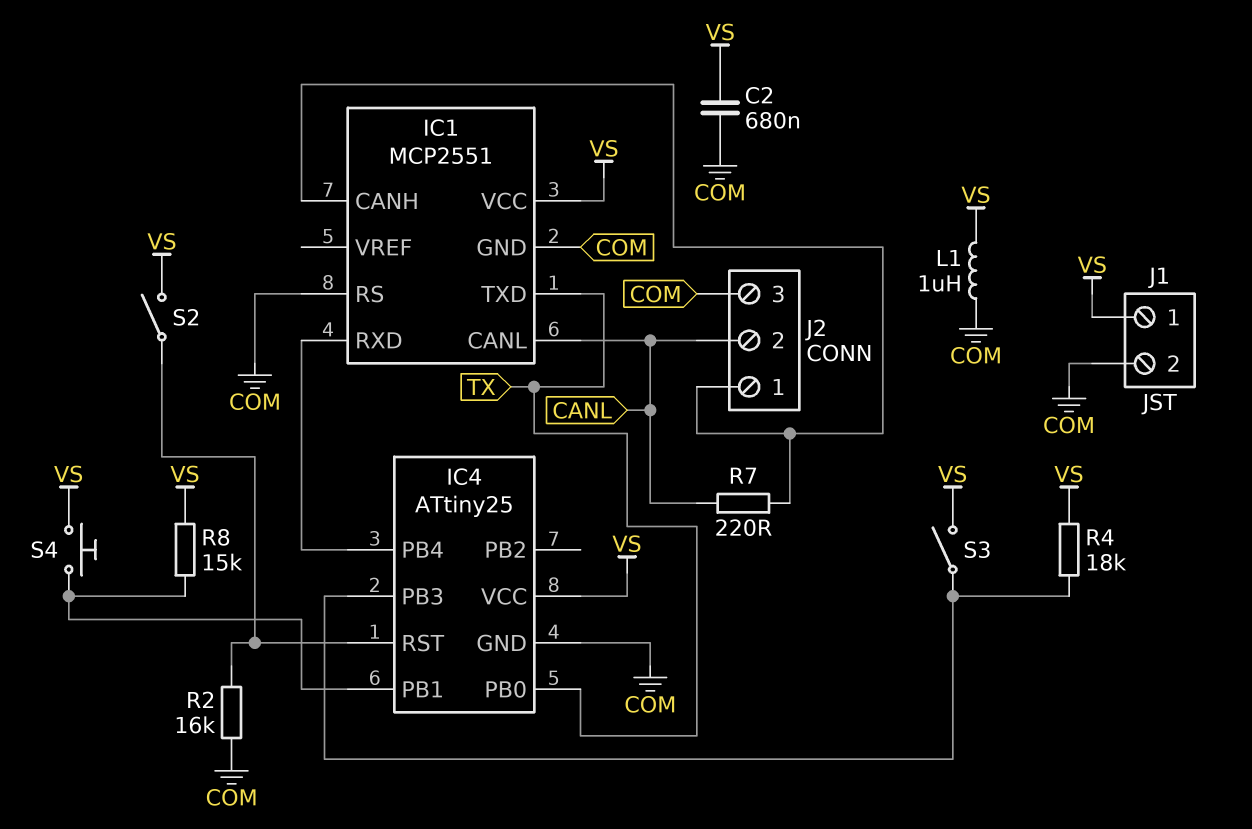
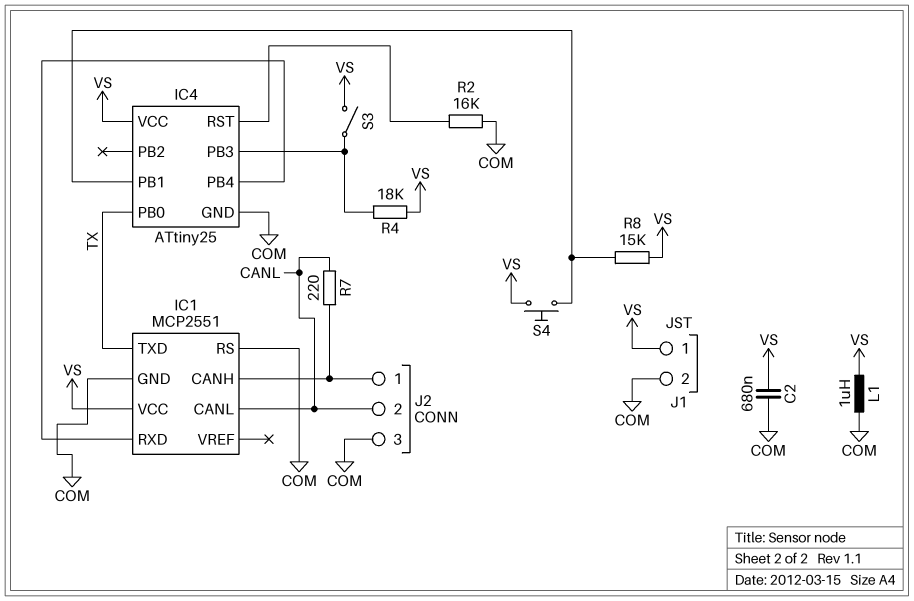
S2: switch (IC4/RST, VS) -> none

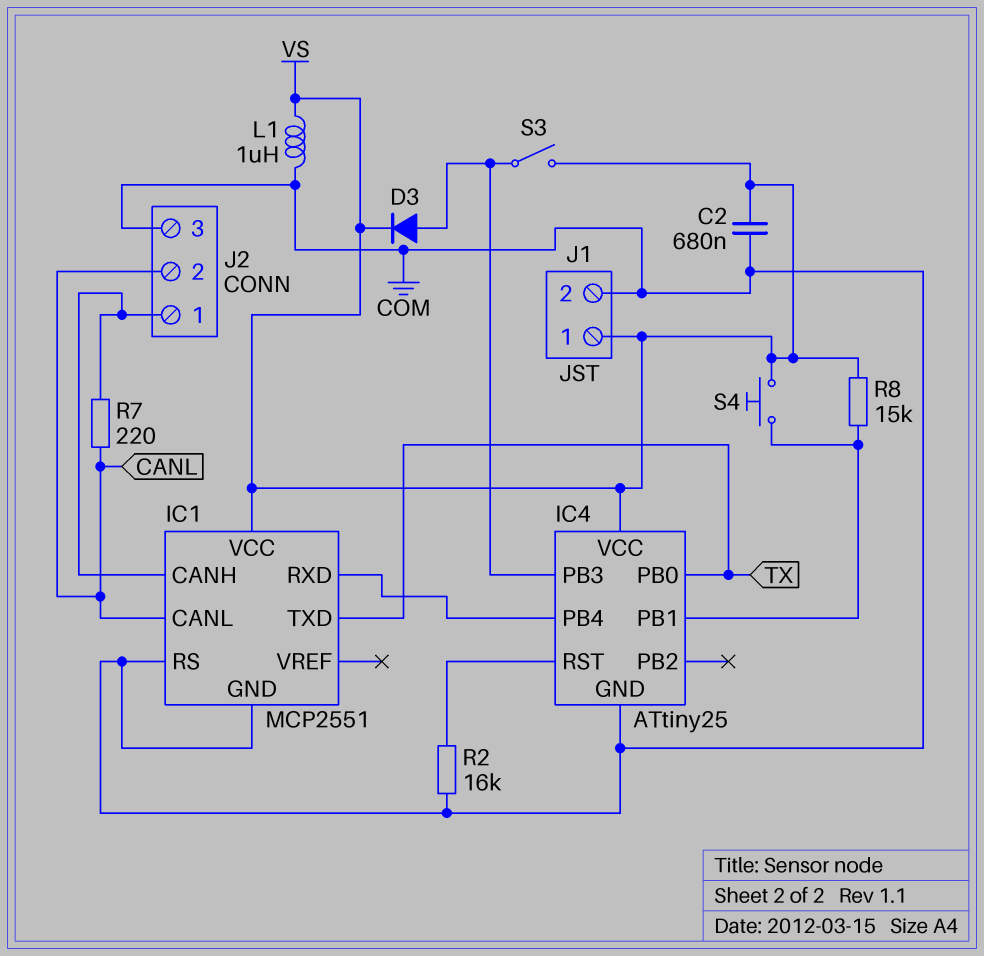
D3: none -> diode (A IC4/PB3, K VS)
R4: 18k (IC4/PB3, VS) -> none

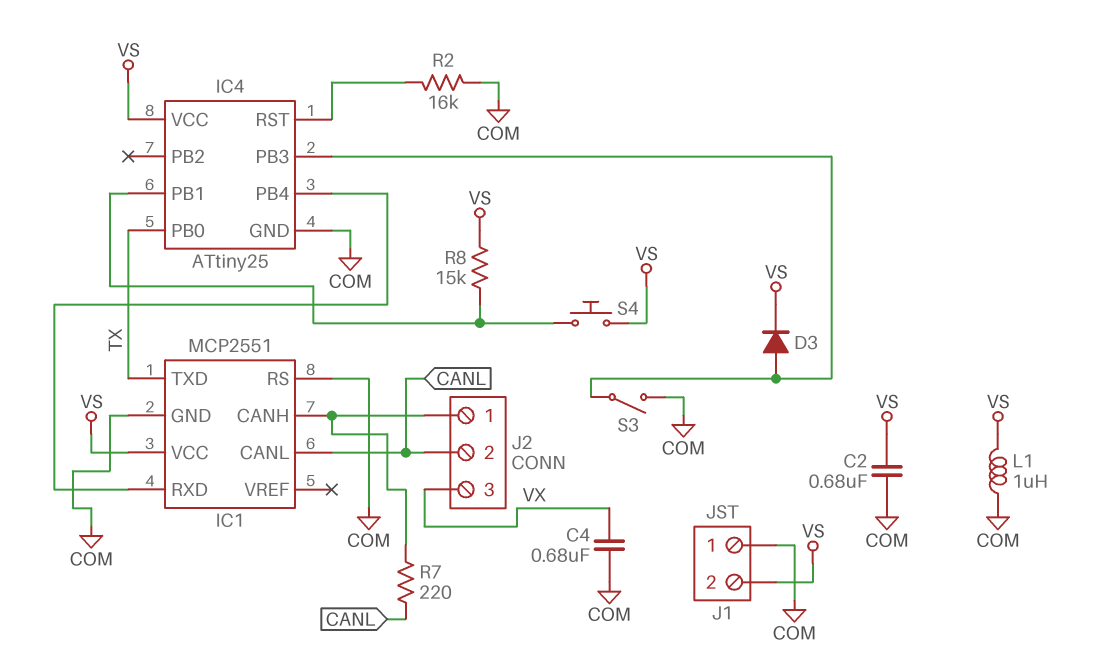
C4: none -> 680nF (COM, VX)
J1 pin 1: VS -> COM
J1 pin 2: COM -> VS
J2 pin 3: COM -> VX
S3: switch (IC4/PB3, VS) -> switch (COM, IC4/PB3)

